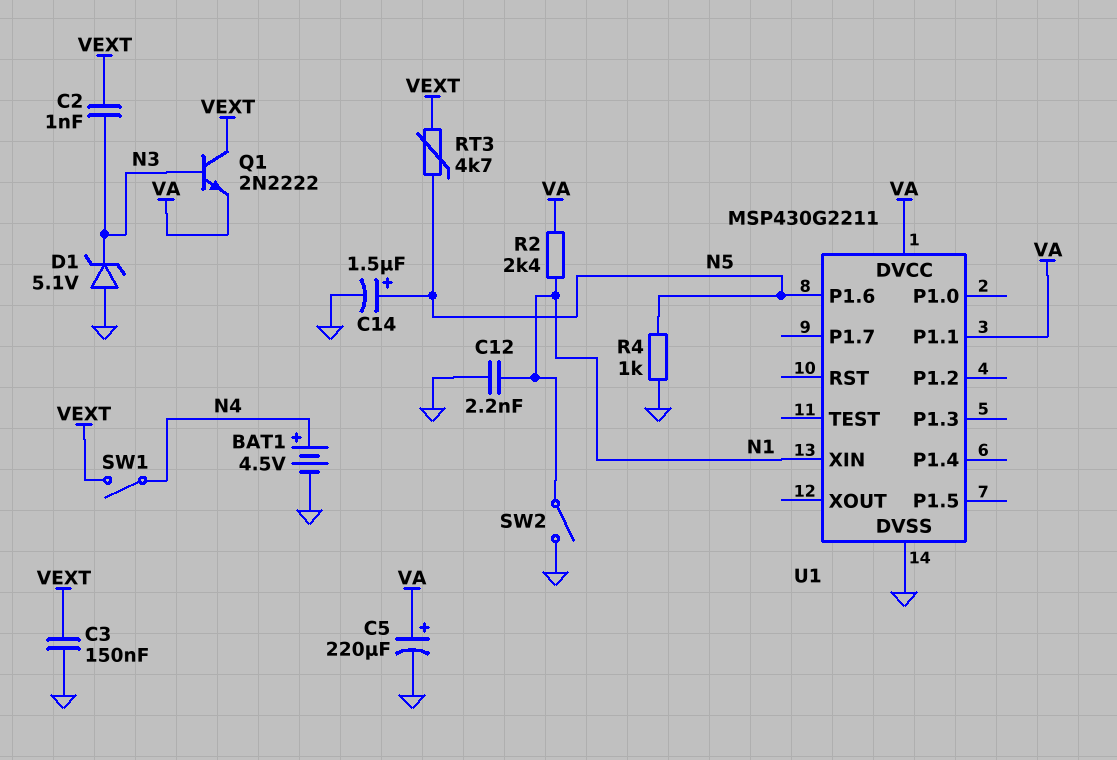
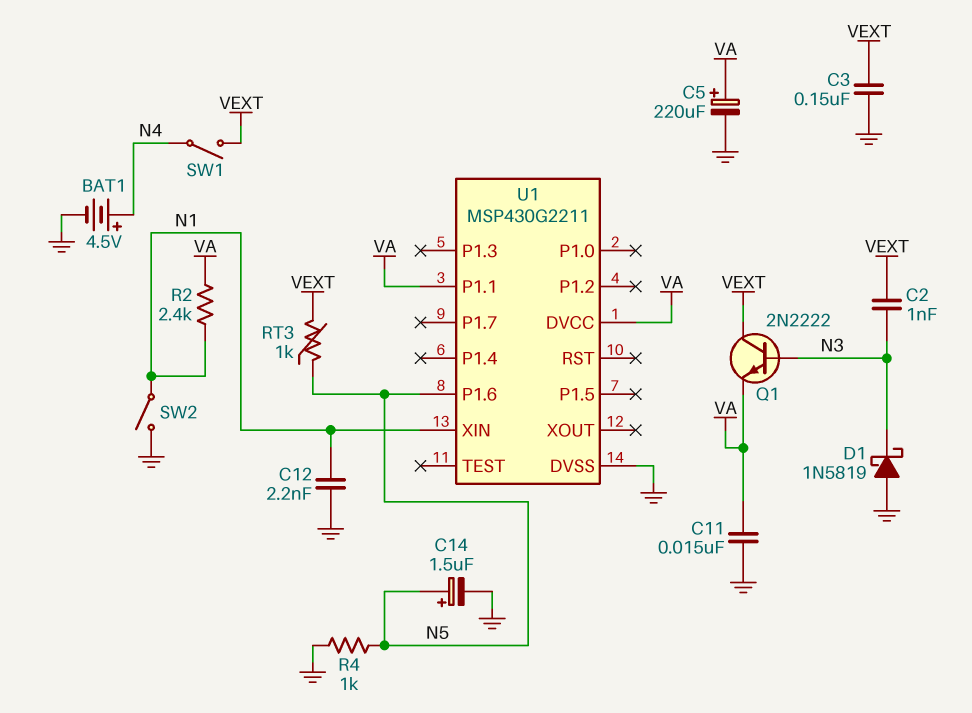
C11: none -> 15nF (GND, VA)
D1: zener 5.1V (A GND, K N3) -> schottky 1N5819 (A GND, K N3)
RT3: 4.7k (N5, VEXT) -> 1k (N5, VEXT)

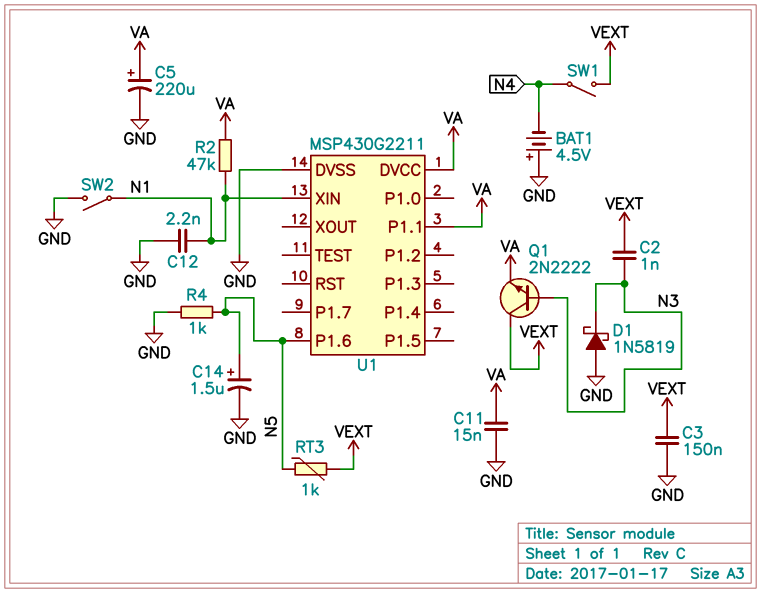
BAT1: 4.5V (plus N4, minus GND) -> 4.5V (plus GND, minus N4)
R2: 2.4k (N1, VA) -> 47k (N1, VA)

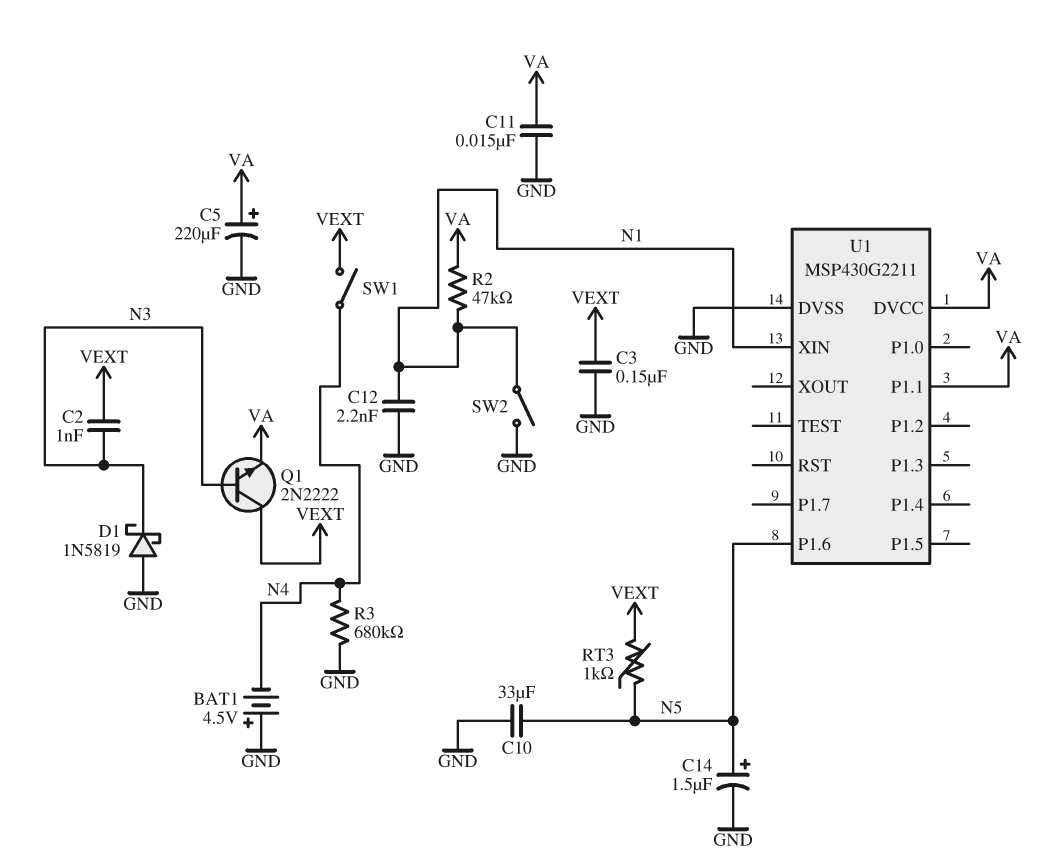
C10: none -> 33uF (GND, N5)
R3: none -> 680k (GND, N4)
R4: 1k (GND, N5) -> none

